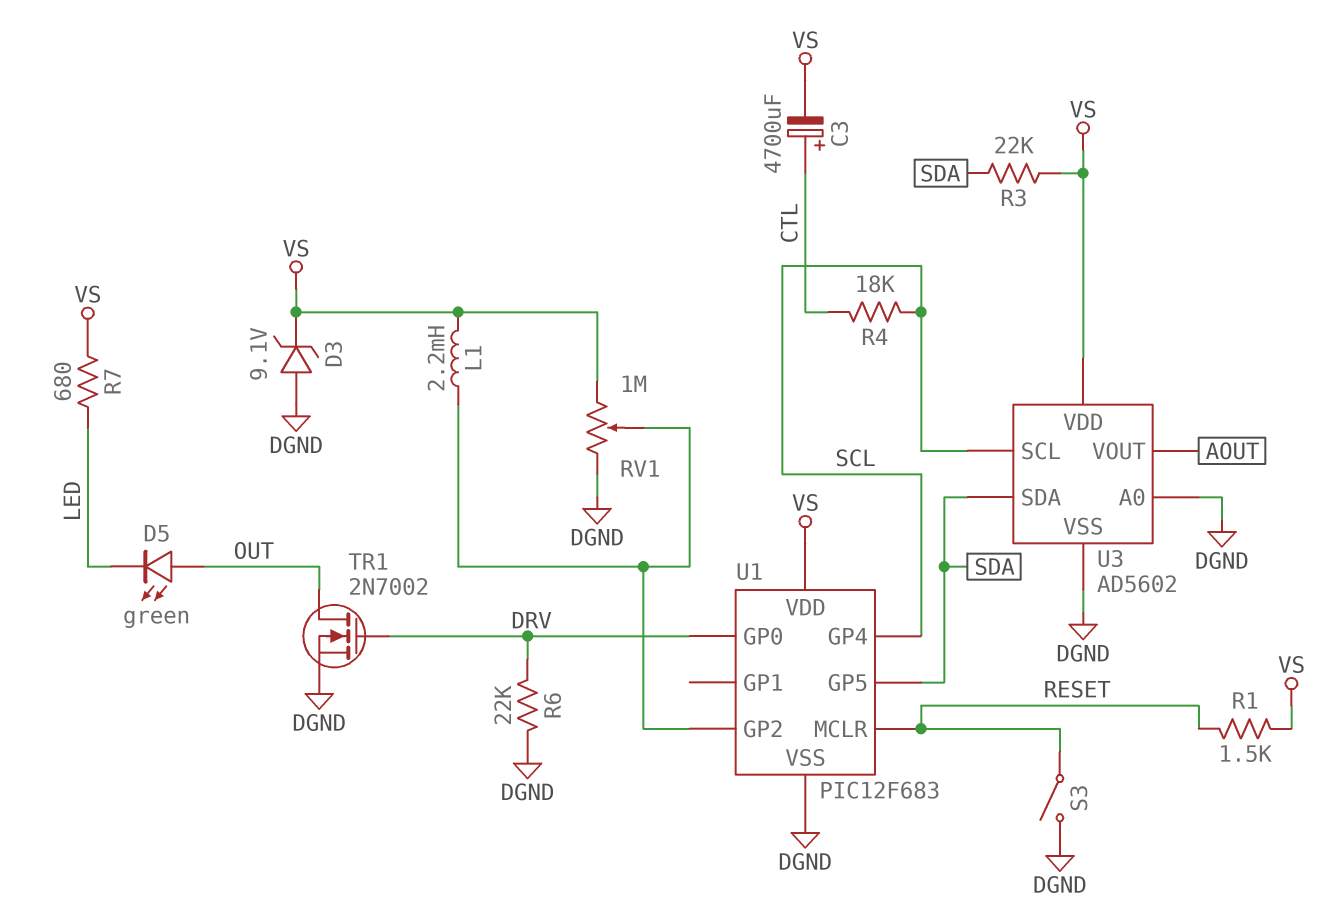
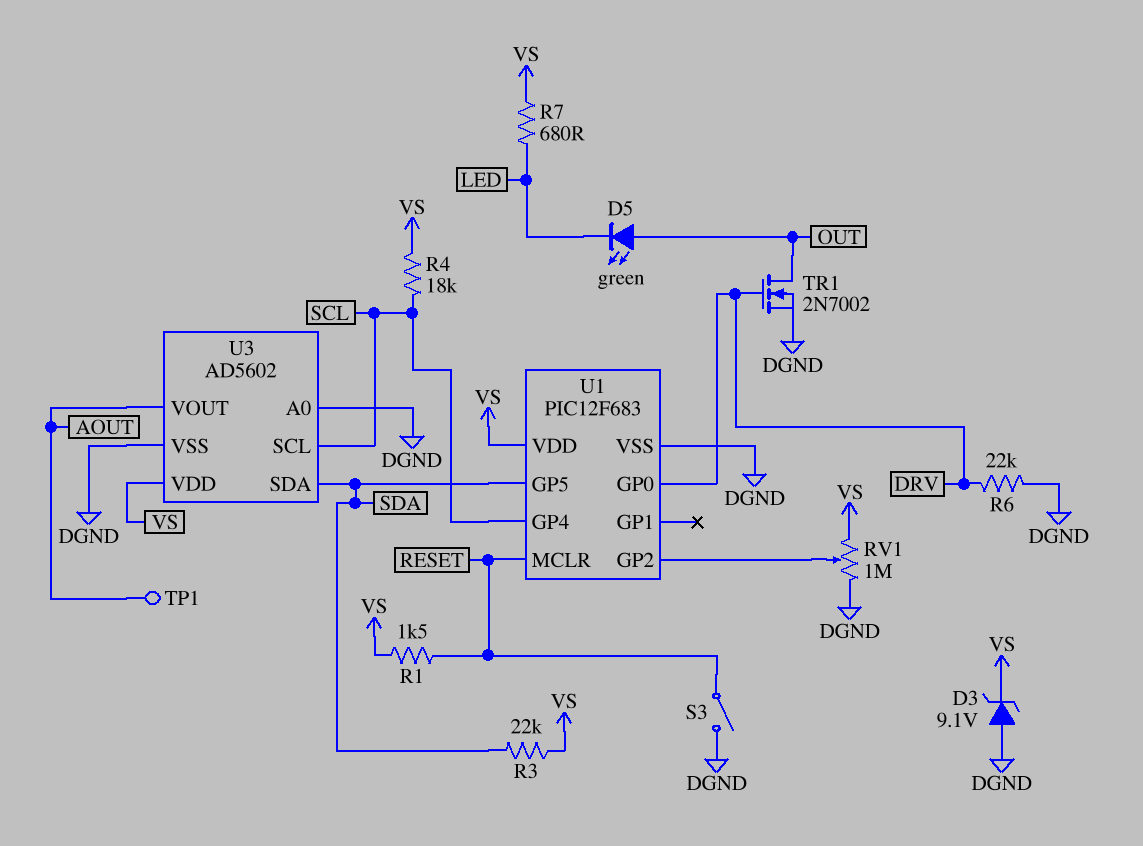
C3: 4700uF (plus CTL, minus VS) -> none
L1: 2.2mH (U1/GP2, VS) -> none
R4: 18k (CTL, SCL) -> 18k (SCL, VS)
TP1: none -> test point (AOUT)

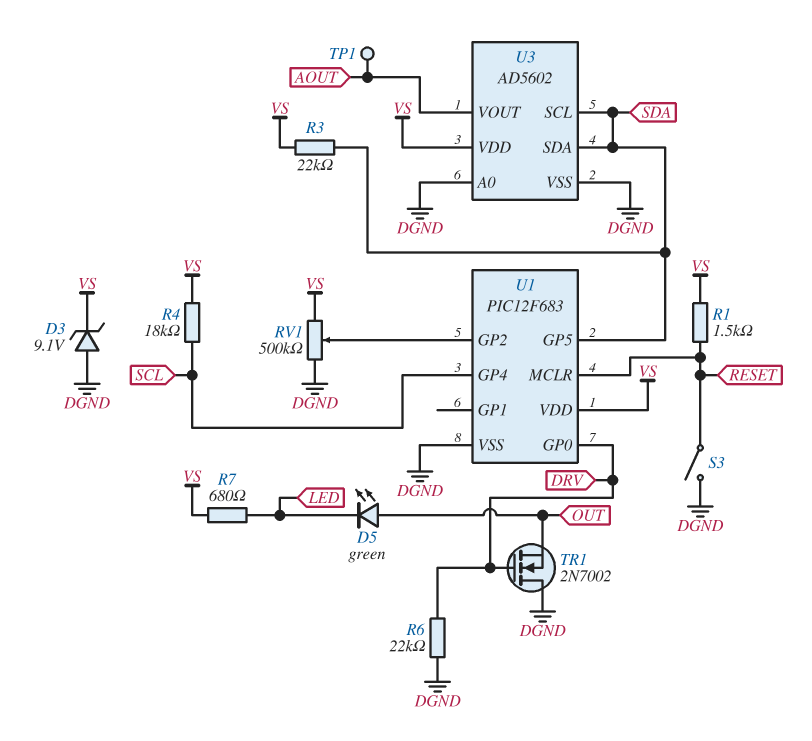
RV1: 1M (DGND, VS, wiper U1/GP2) -> 500k (DGND, VS, wiper U1/GP2)
TR1: NMOS 2N7002 (G DRV, D OUT, S DGND) -> NMOS 2N7002 (G DRV, D DGND, S OUT)
U3 pin SCL: SCL -> SDA

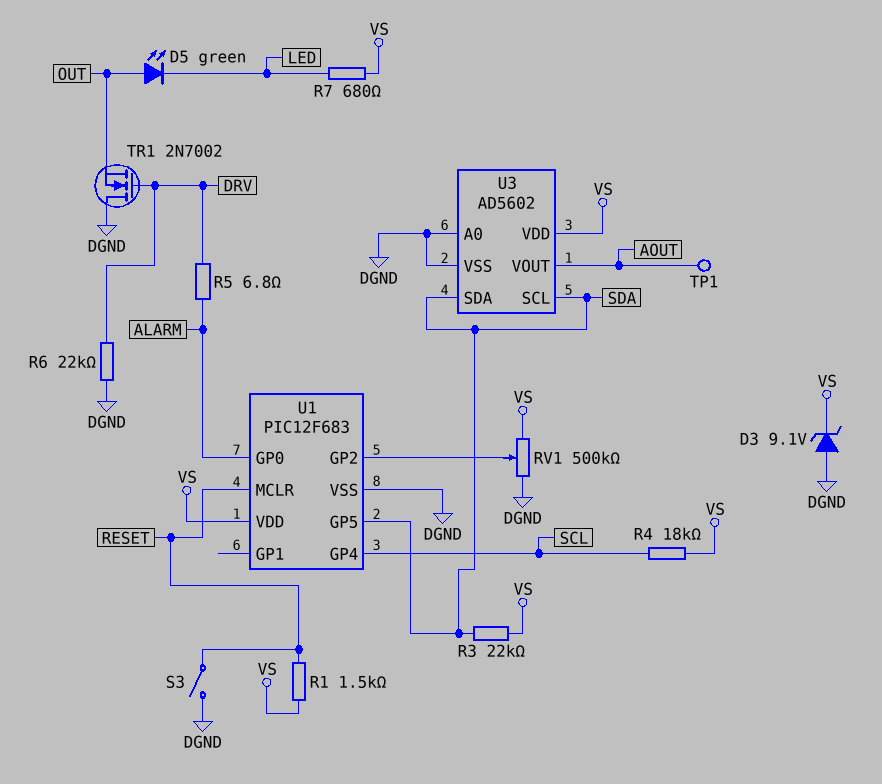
R5: none -> 6.8 (ALARM, DRV)
U1 pin GP0: DRV -> ALARM

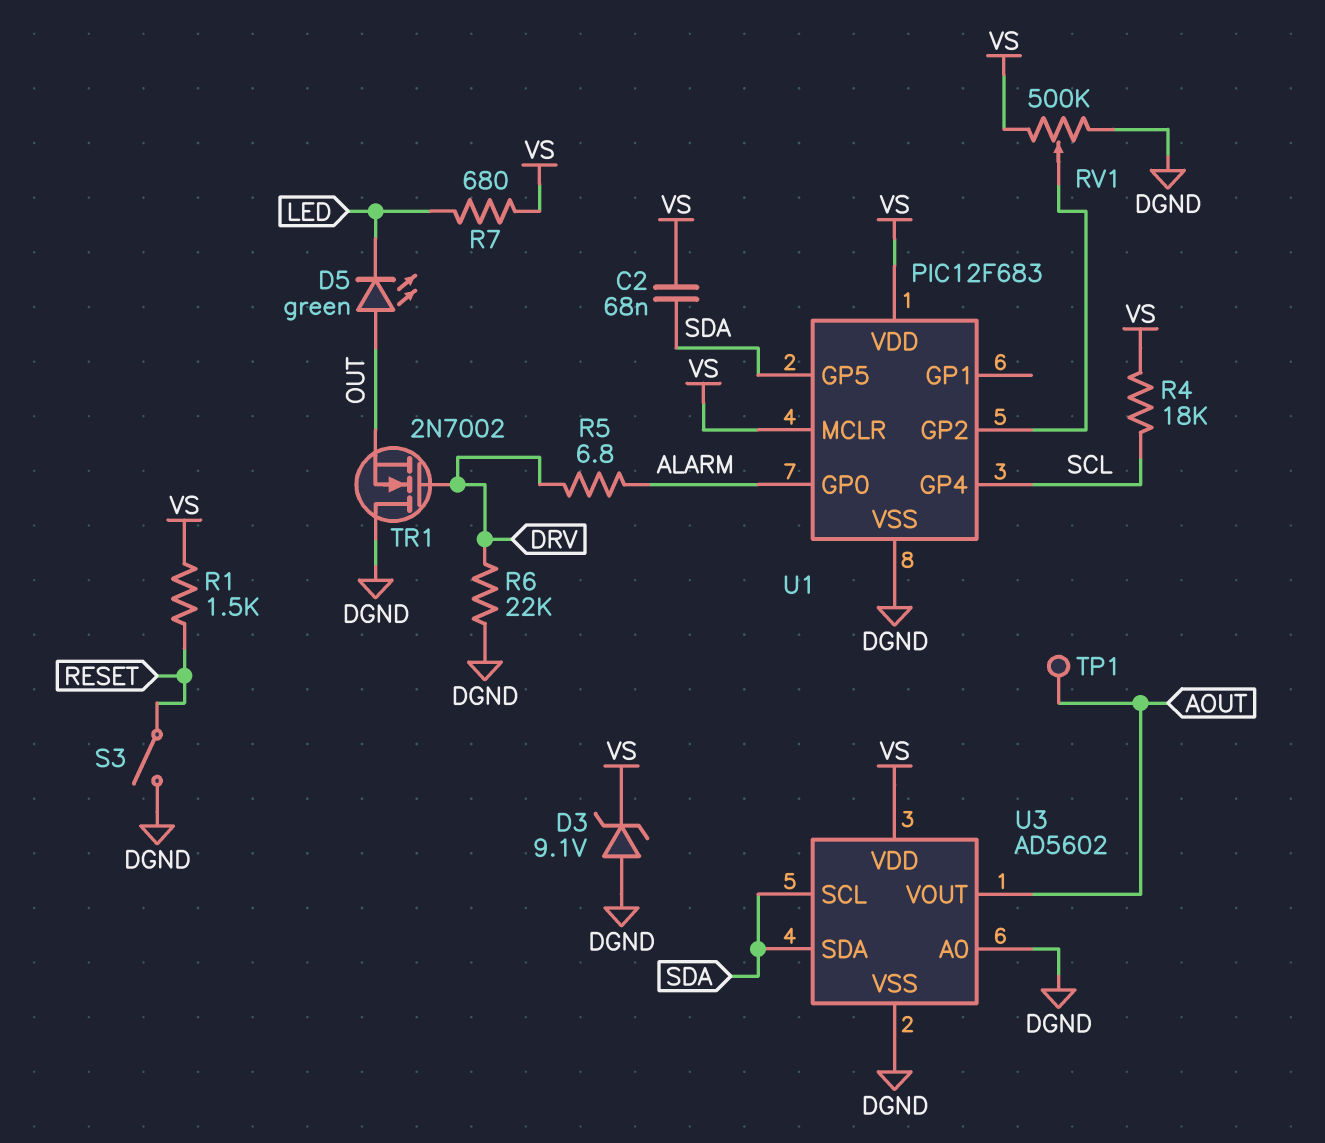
C2: none -> 68nF (SDA, VS)
R3: 22k (SDA, VS) -> none
U1 pin MCLR: RESET -> VS

